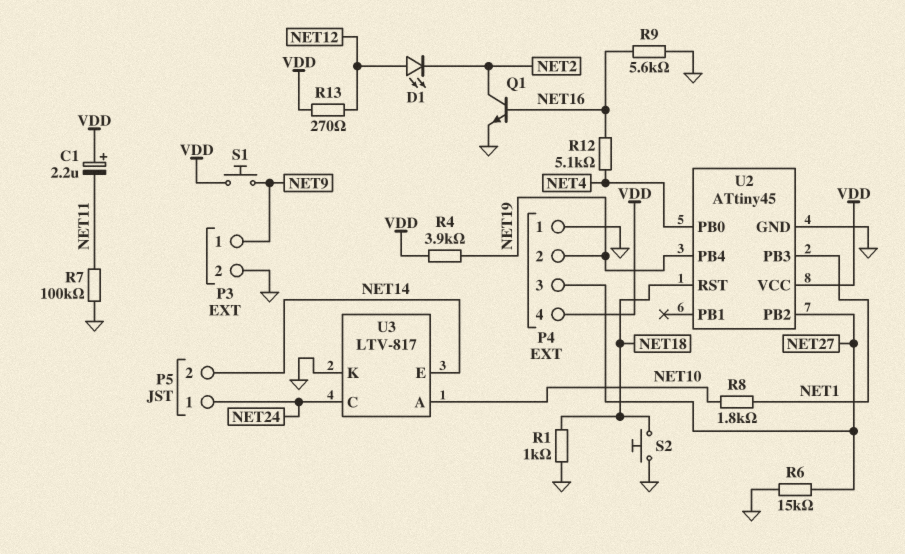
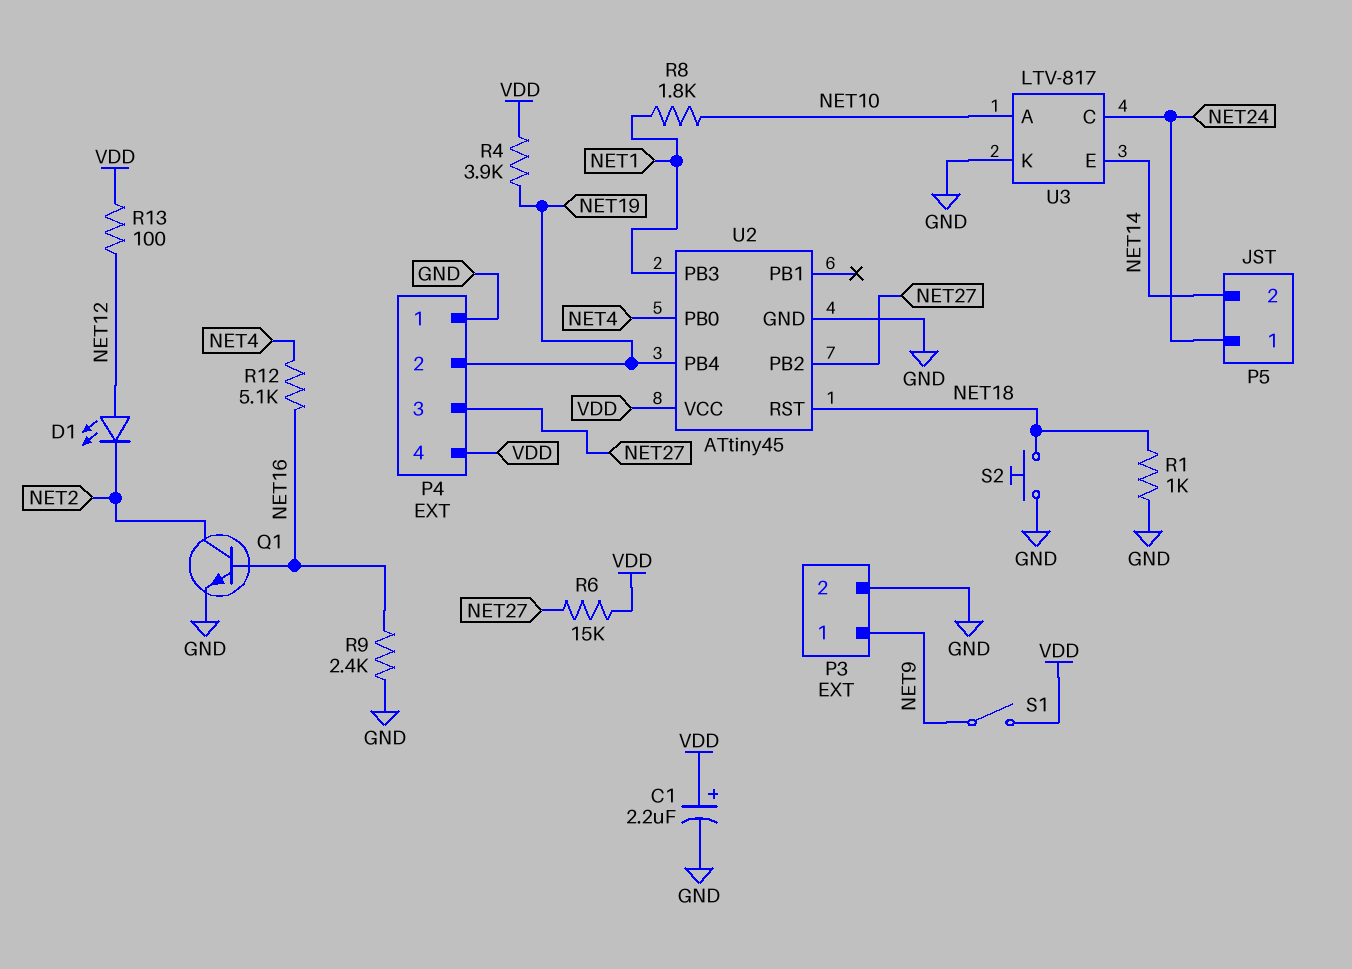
C1: 2.2uF (plus VDD, minus NET11) -> 2.2uF (plus VDD, minus GND)
R6: 15k (GND, NET27) -> 15k (NET27, VDD)
R7: 100k (GND, NET11) -> none
R9: 5.6k (GND, NET16) -> 2.4k (GND, NET16)
R13: 270 (NET12, VDD) -> 100 (NET12, VDD)
S1: button (NET9, VDD) -> switch (NET9, VDD)

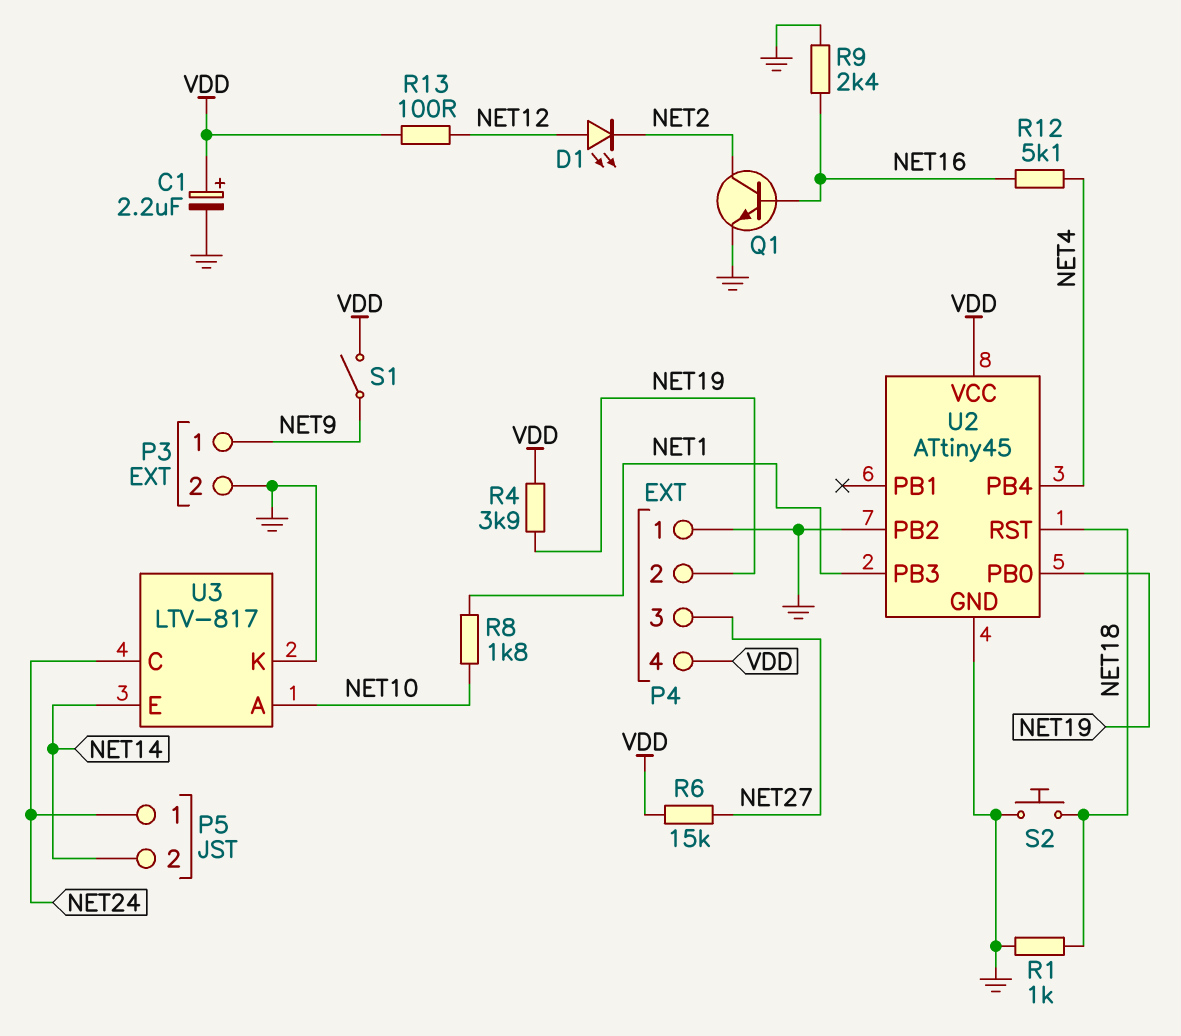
U2 pin PB0: NET4 -> NET19
U2 pin PB2: NET27 -> GND
U2 pin PB4: NET19 -> NET4

